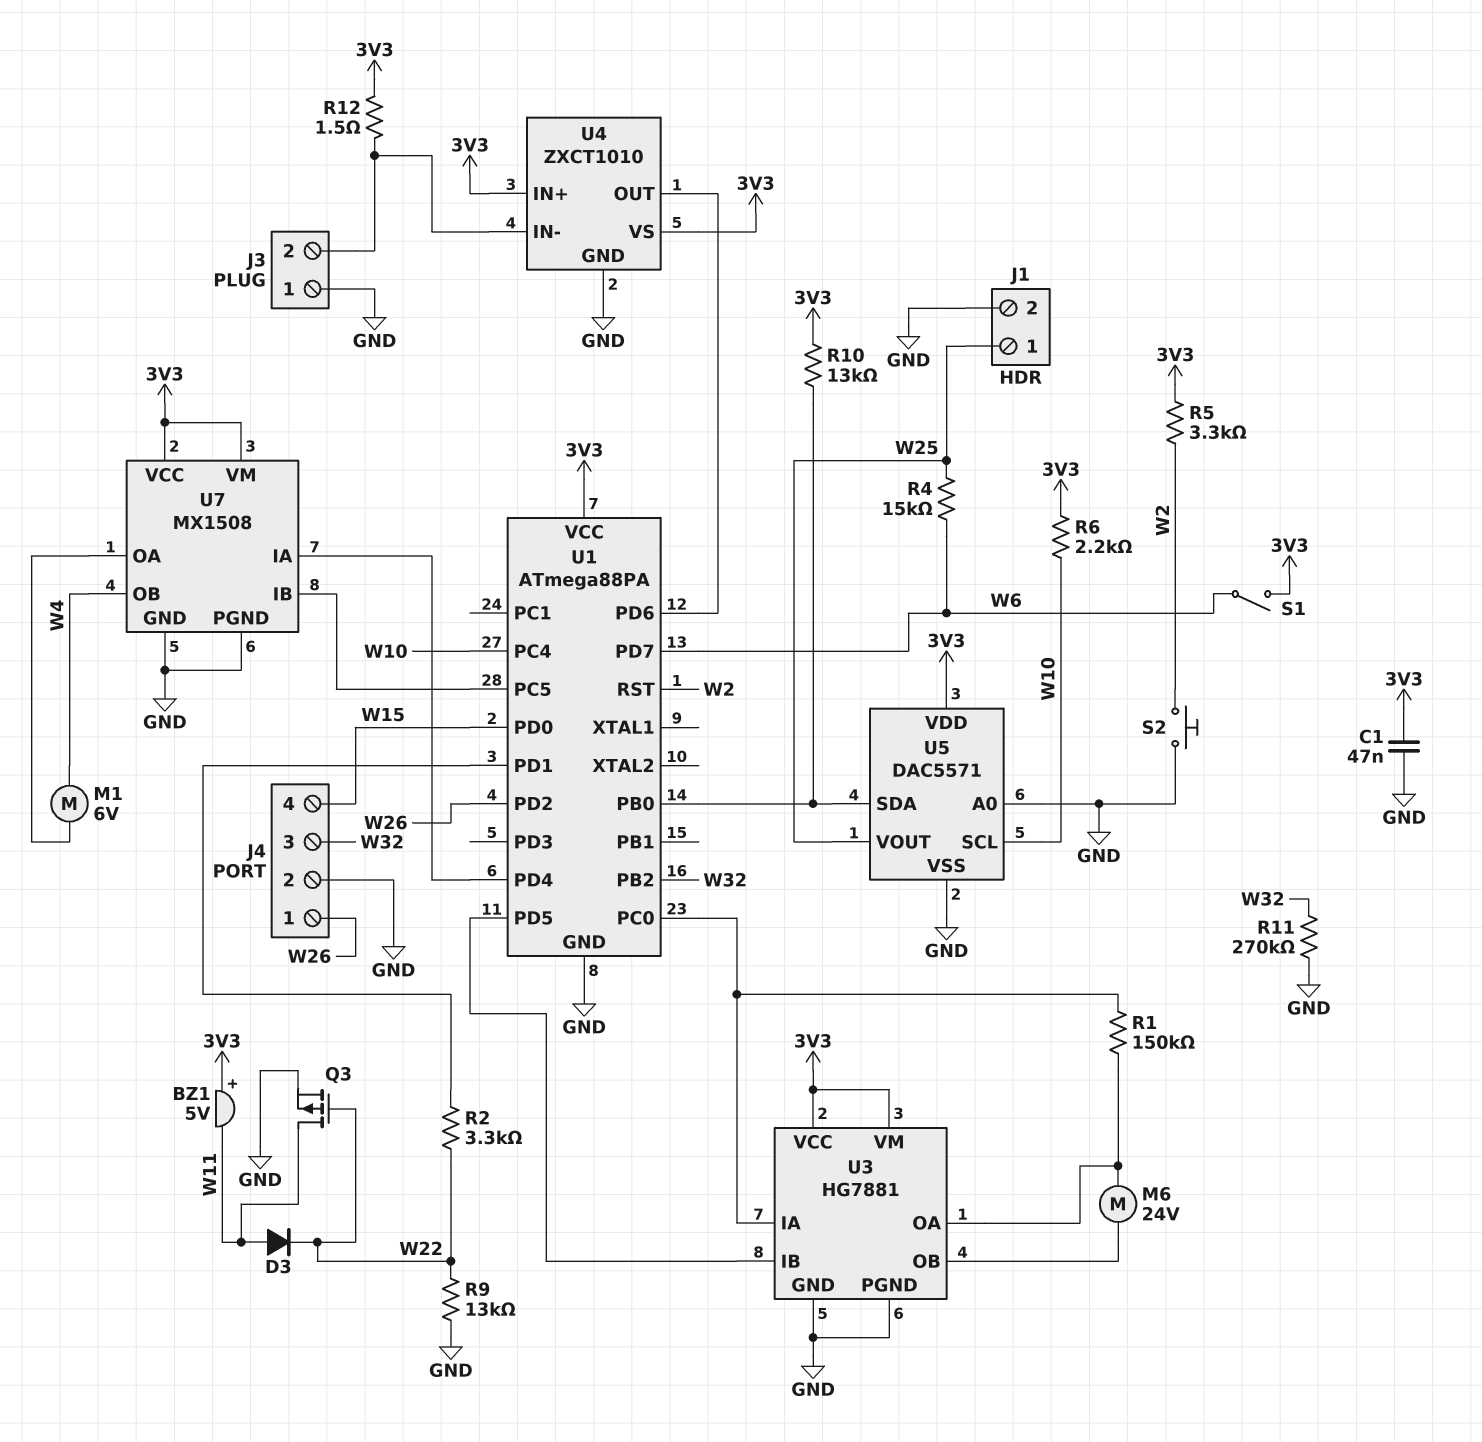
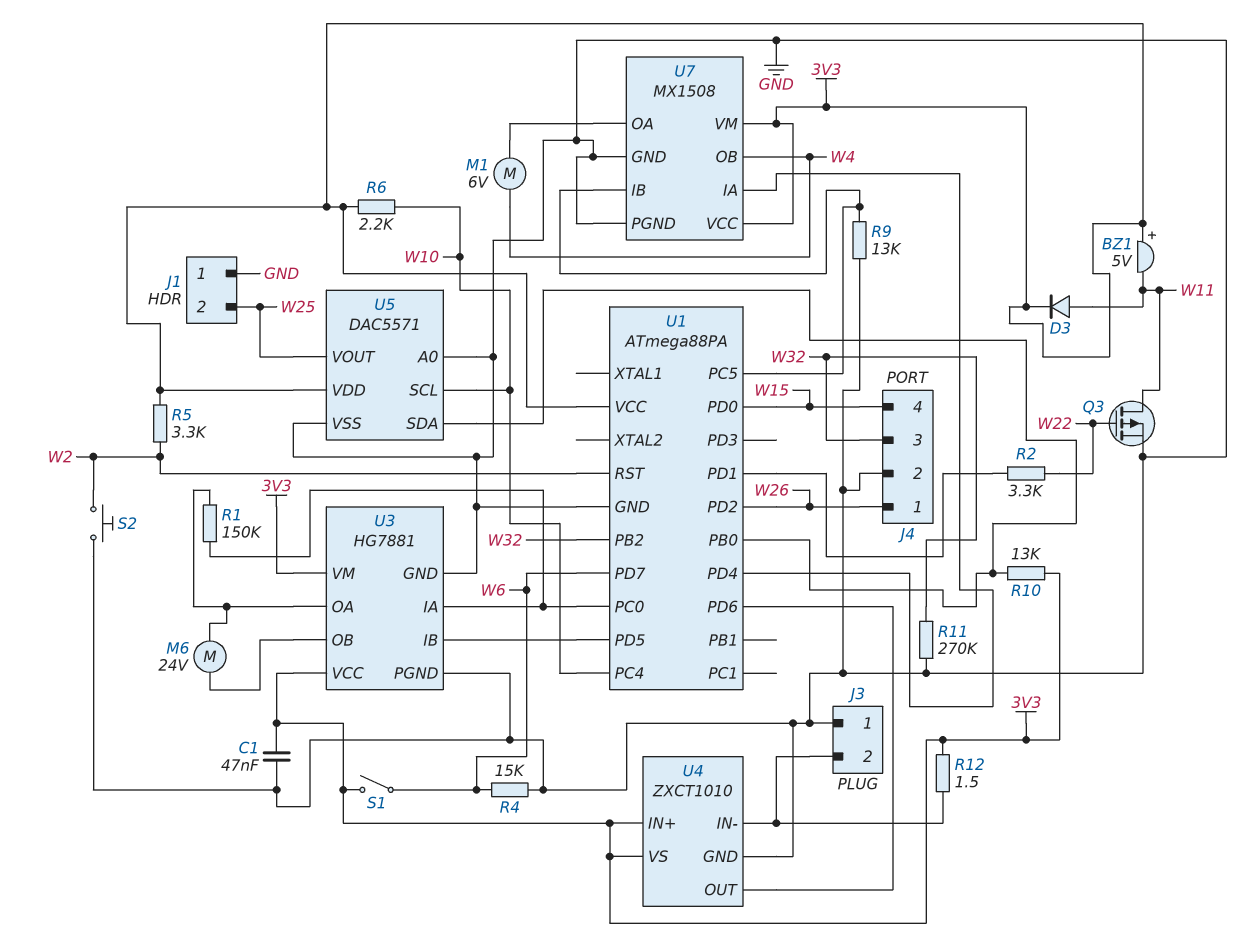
D3: diode (A W11, K W22) -> diode (A W11, K 3V3)
J1 pin 1: W25 -> GND
J1 pin 2: GND -> W25
R4: 15k (W6, W25) -> 15k (GND, W6)
R9: 13k (GND, W22) -> 13k (GND, U1/PC5)

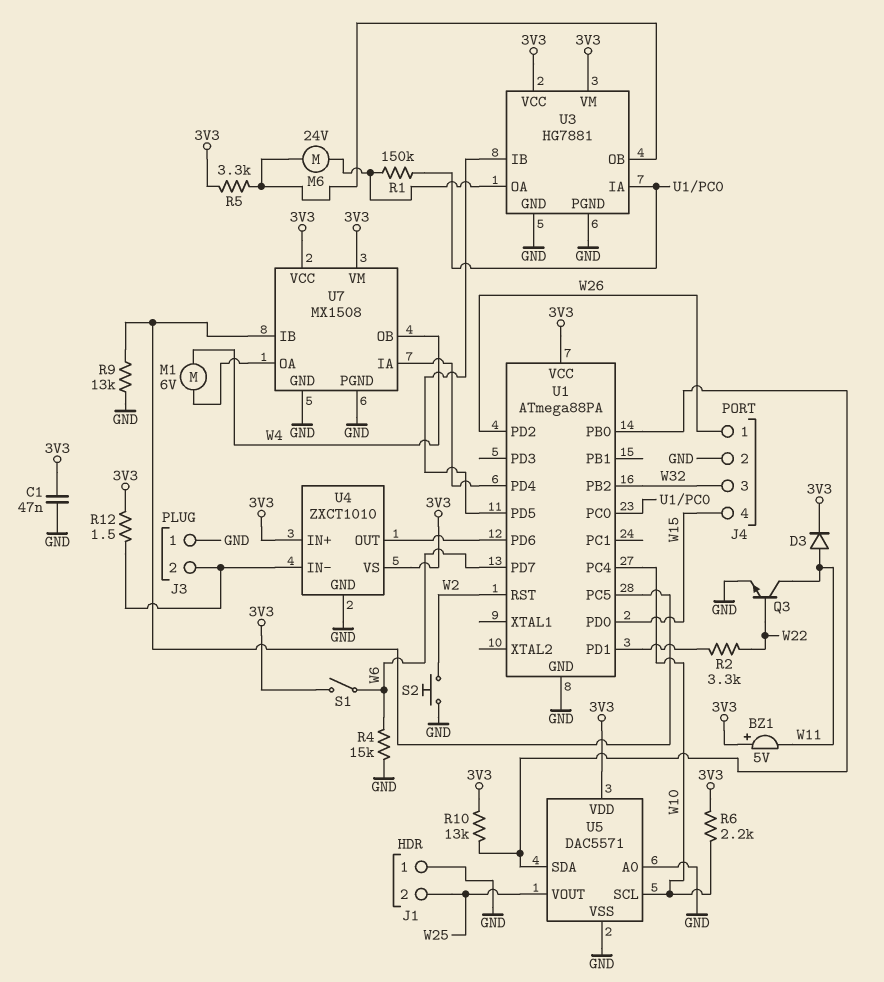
Q3: PMOS (G W22, D W11, S GND) -> NPN (B W22, C W11, E GND)
R5: 3.3k (3V3, W2) -> 3.3k (3V3, U3/OB)
R11: 270k (GND, W32) -> none

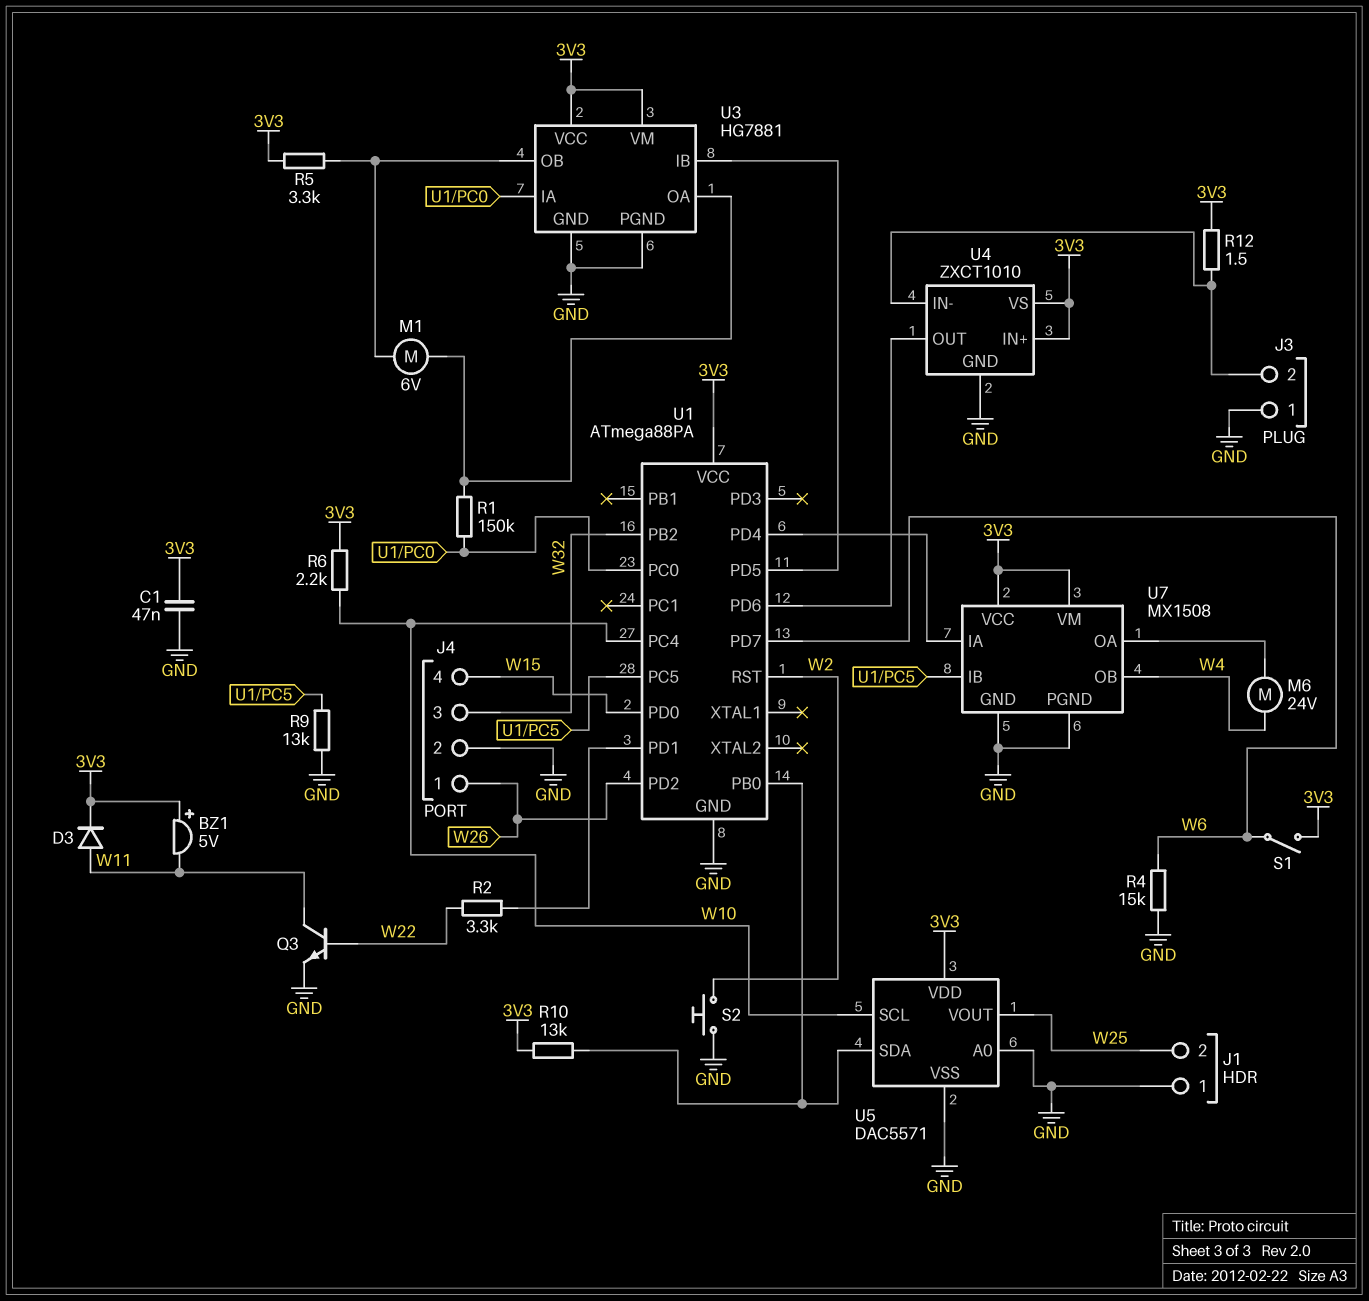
M1: motor 6V (U7/OA, W4) -> motor 6V (U3/OA, U3/OB)
M6: motor 24V (U3/OA, U3/OB) -> motor 24V (U7/OA, W4)

